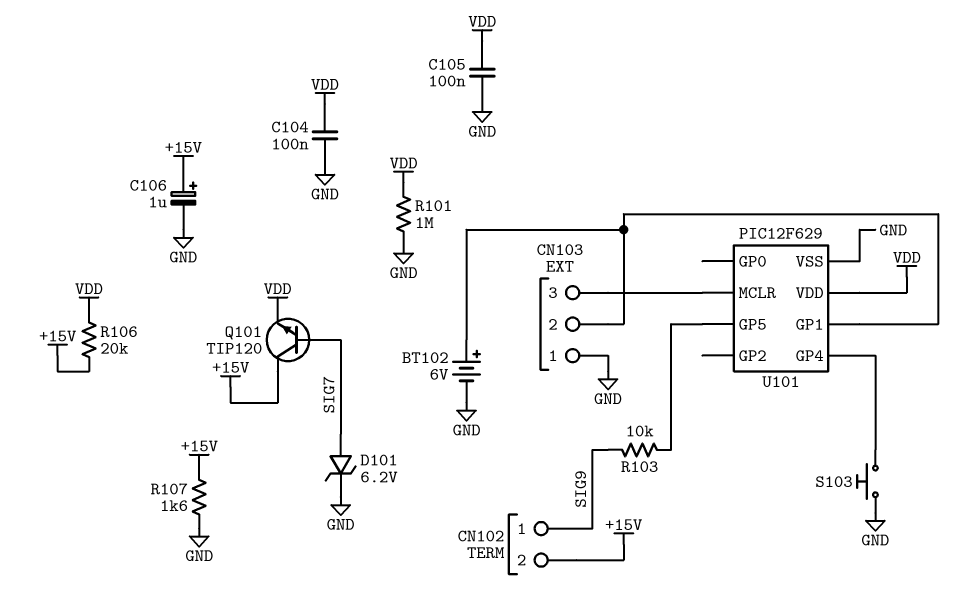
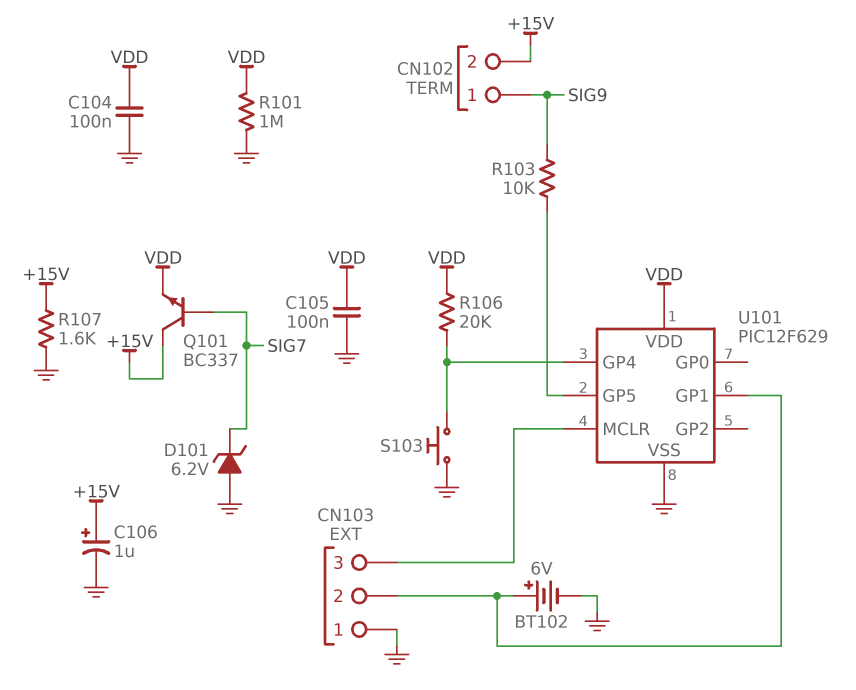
D101: zener 6.2V (A SIG7, K GND) -> zener 6.2V (A GND, K SIG7)
Q101: NPN TIP120 (B SIG7, C +15V, E VDD) -> NPN BC337 (B SIG7, C +15V, E VDD)
R106: 20k (+15V, VDD) -> 20k (U101/GP4, VDD)

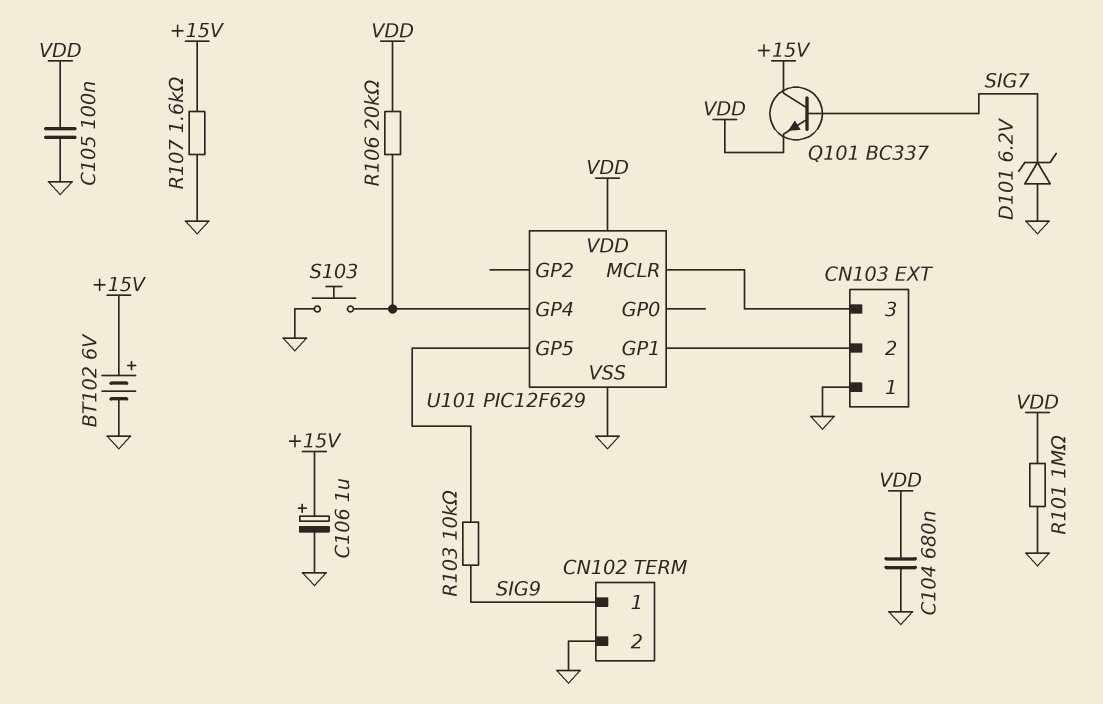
BT102: 6V (plus CN103/2, minus GND) -> 6V (plus +15V, minus GND)
C104: 100nF (GND, VDD) -> 680nF (GND, VDD)
CN102 pin 2: +15V -> GND

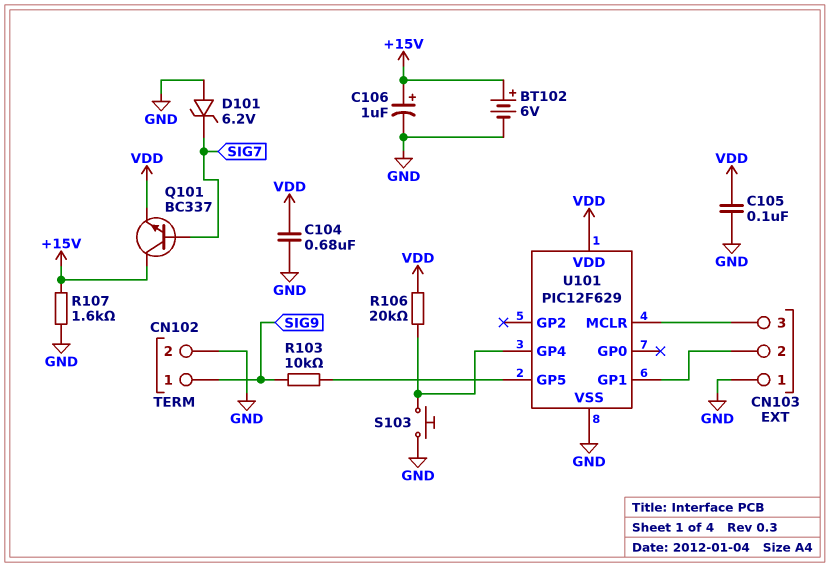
R101: 1M (GND, VDD) -> none

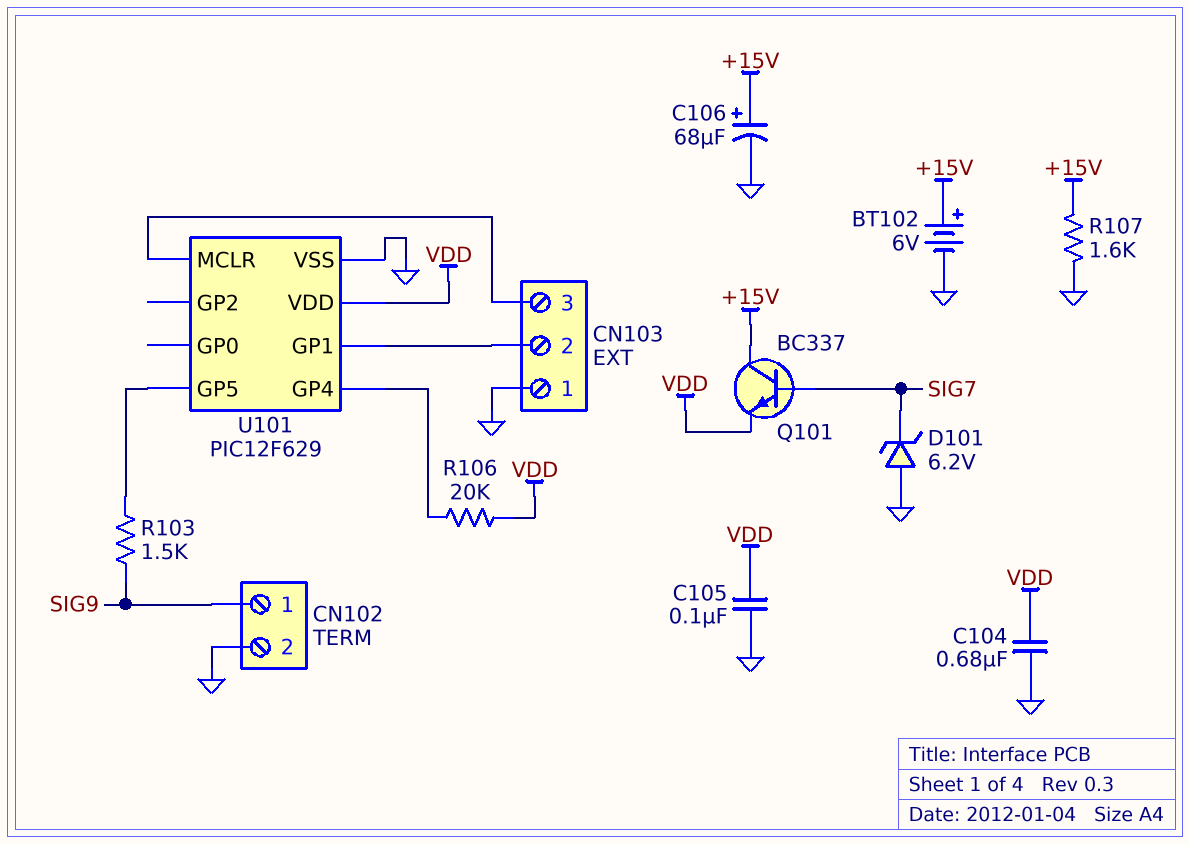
C106: 1uF (plus +15V, minus GND) -> 68uF (plus +15V, minus GND)
R103: 10k (SIG9, U101/GP5) -> 1.5k (SIG9, U101/GP5)
S103: button (GND, U101/GP4) -> none

